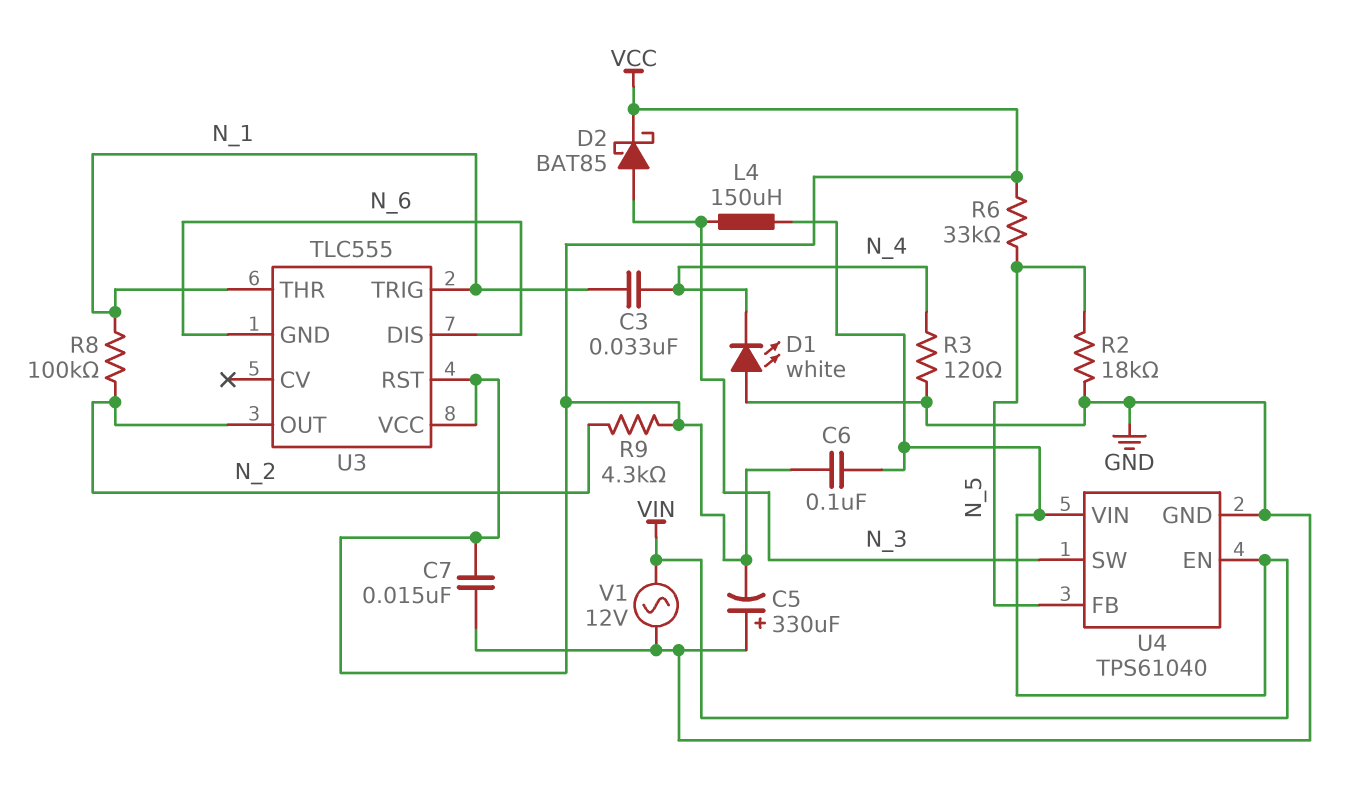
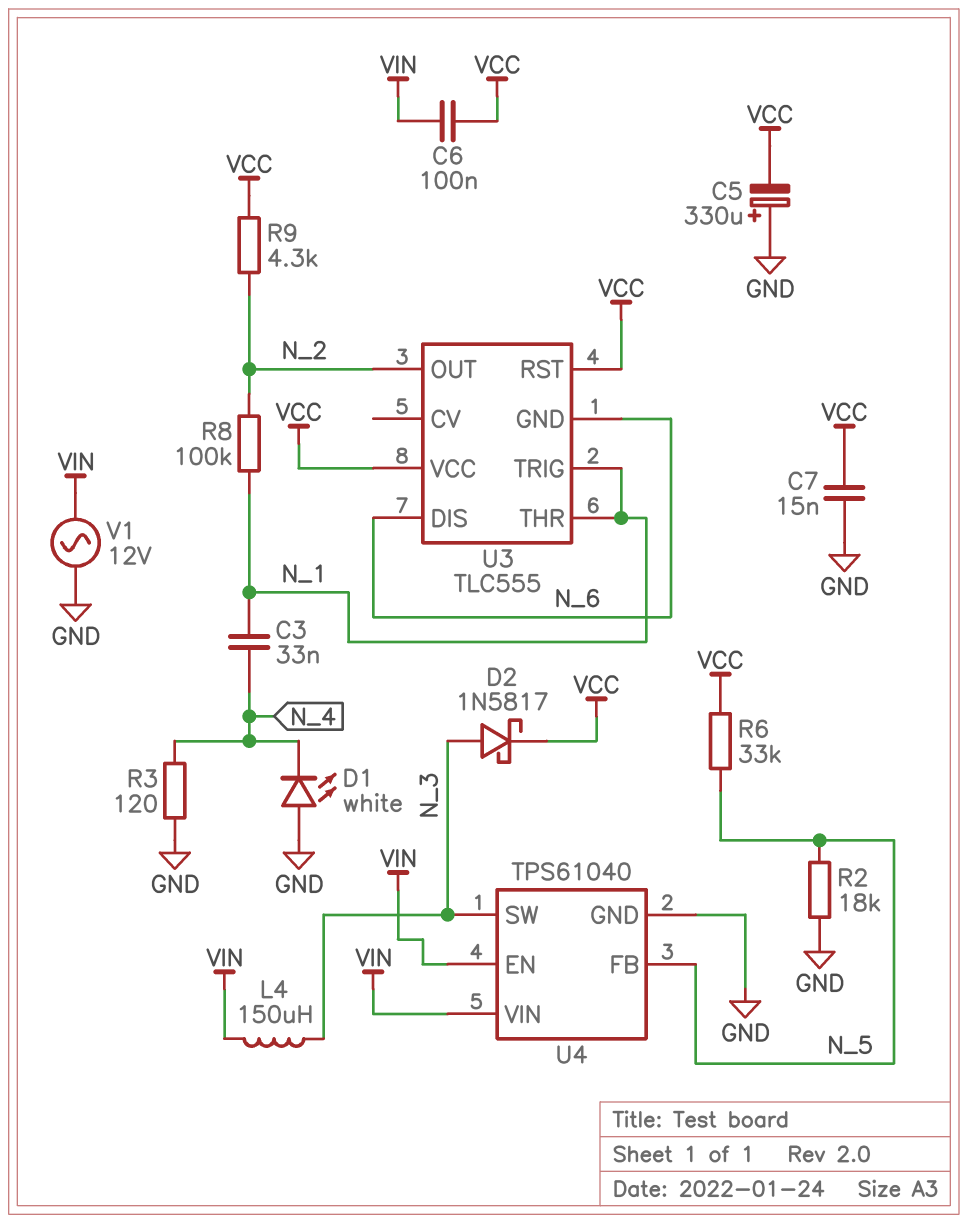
D2: schottky BAT85 (A N_3, K VCC) -> schottky 1N5817 (A N_3, K VCC)

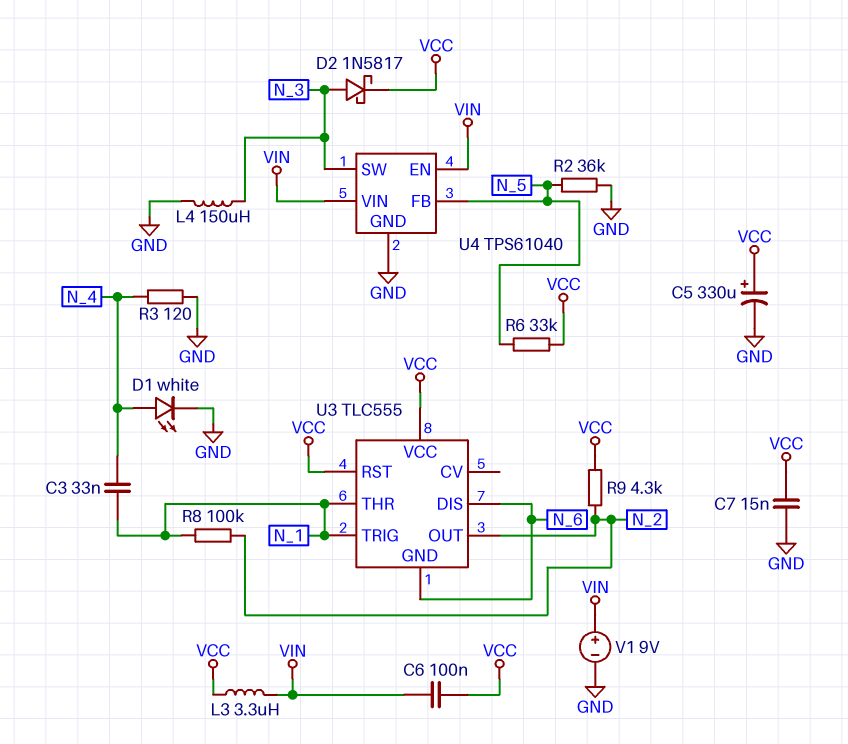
C5: 330uF (plus GND, minus VCC) -> 330uF (plus VCC, minus GND)
D1: LED white (A GND, K N_4) -> LED white (A N_4, K GND)
L3: none -> 3.3uH (VCC, VIN)
L4: 150uH (N_3, VIN) -> 150uH (GND, N_3)
R2: 18k (GND, N_5) -> 36k (GND, N_5)
V1: AC 12V (GND, VIN) -> 9V (plus VIN, minus GND)

